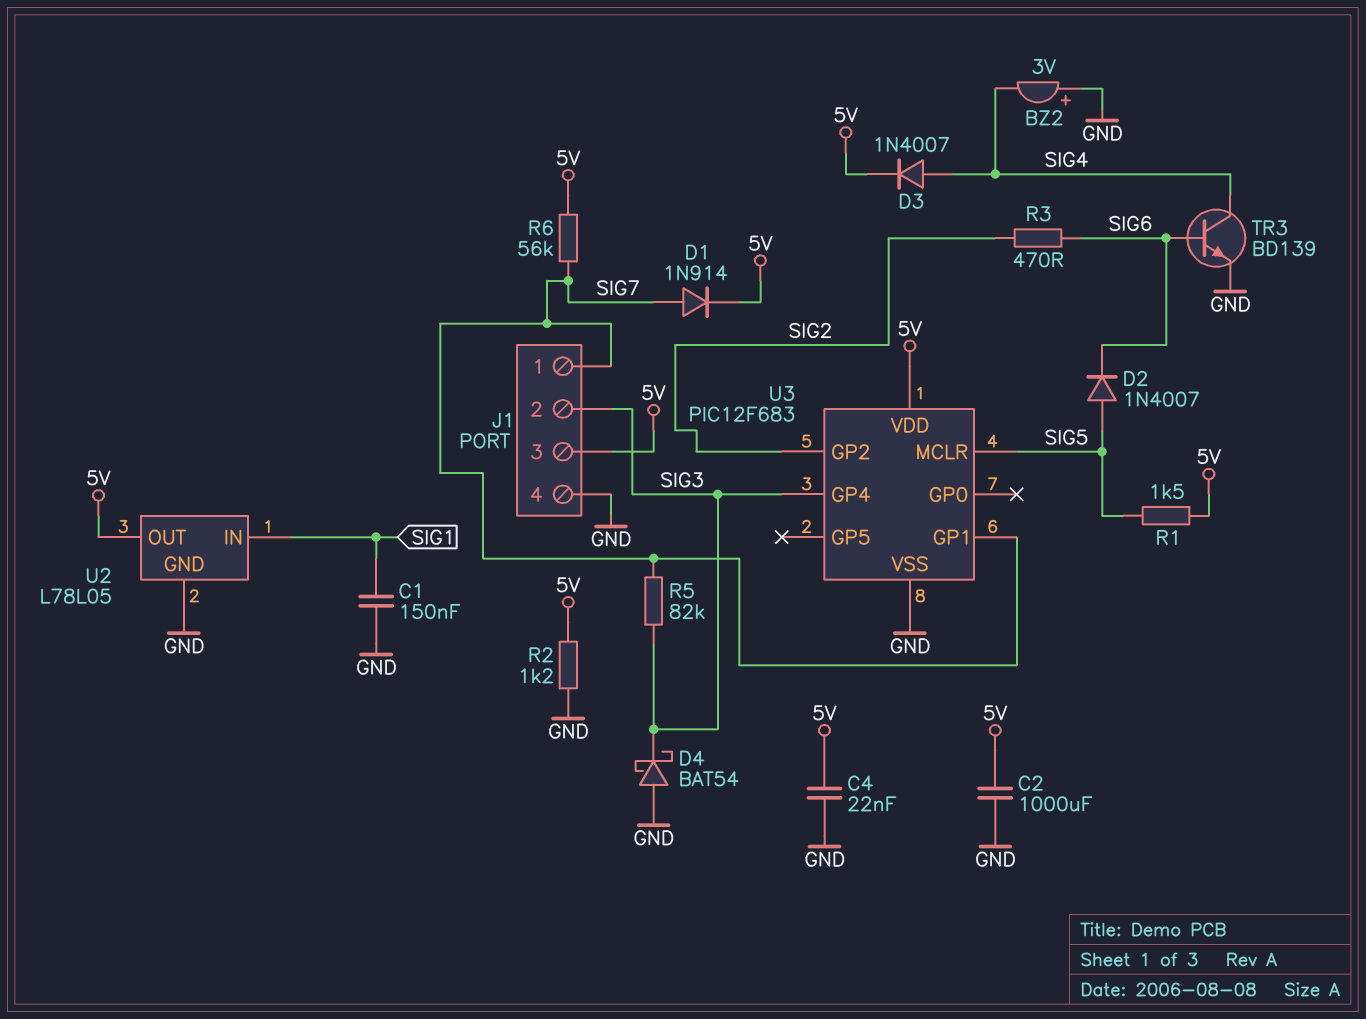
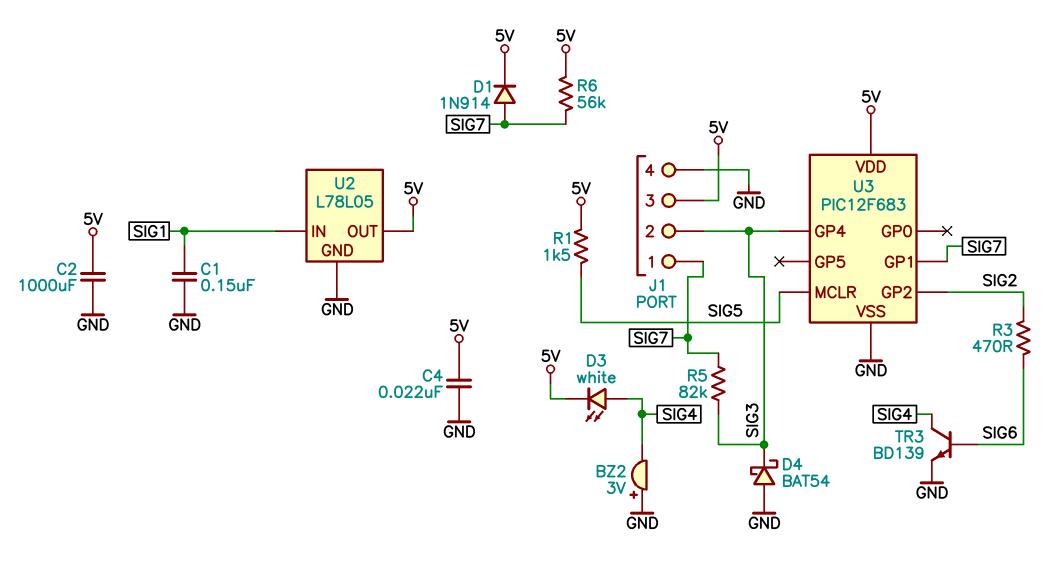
D2: diode 1N4007 (A SIG5, K SIG6) -> none
D3: diode 1N4007 (A SIG4, K 5V) -> LED white (A SIG4, K 5V)
R2: 1.2k (5V, GND) -> none

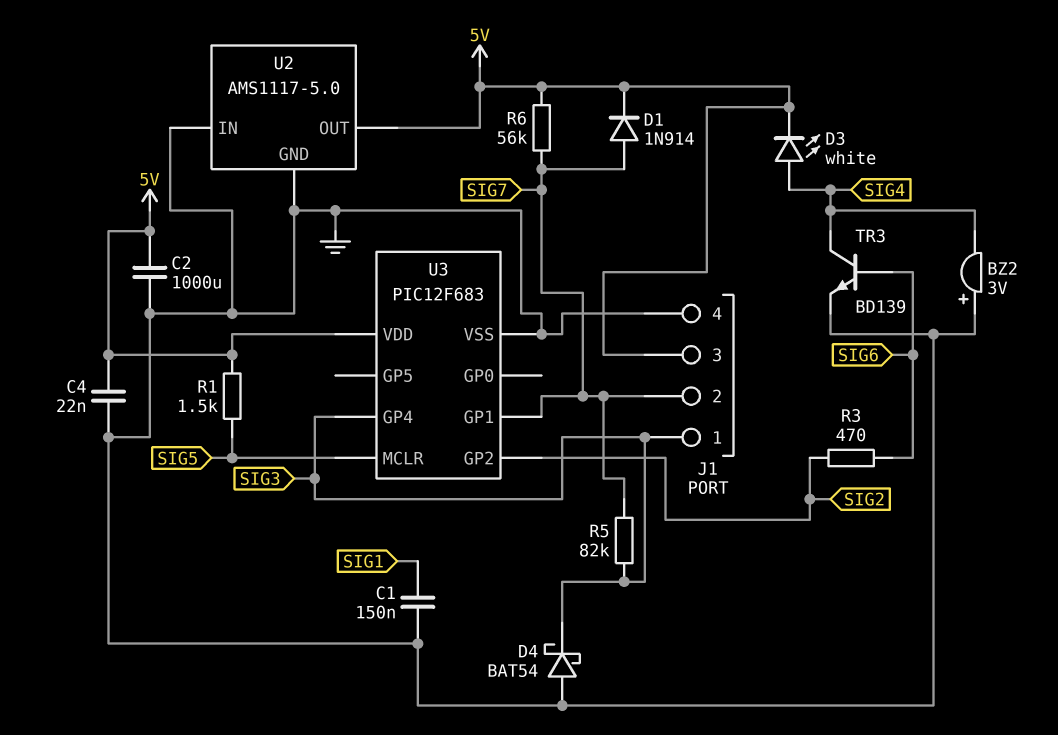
J1 pin 1: SIG7 -> SIG3
J1 pin 2: SIG3 -> SIG7
U2: L78L05 -> AMS1117-5.0
U2 pin IN: SIG1 -> GND

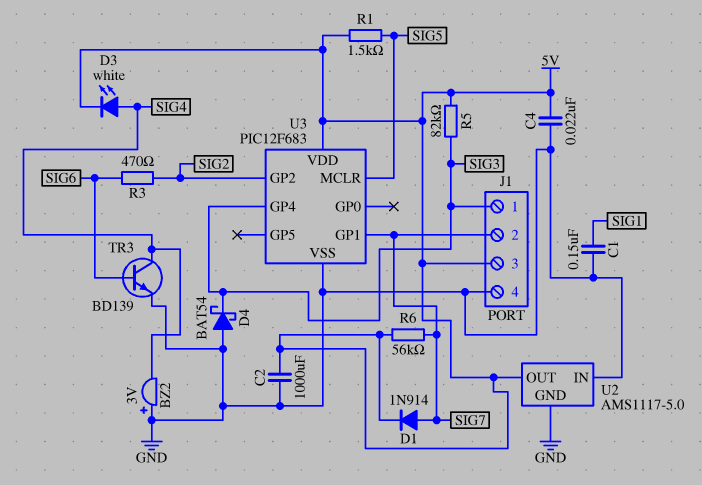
R5: 82k (SIG3, SIG7) -> 82k (5V, SIG3)

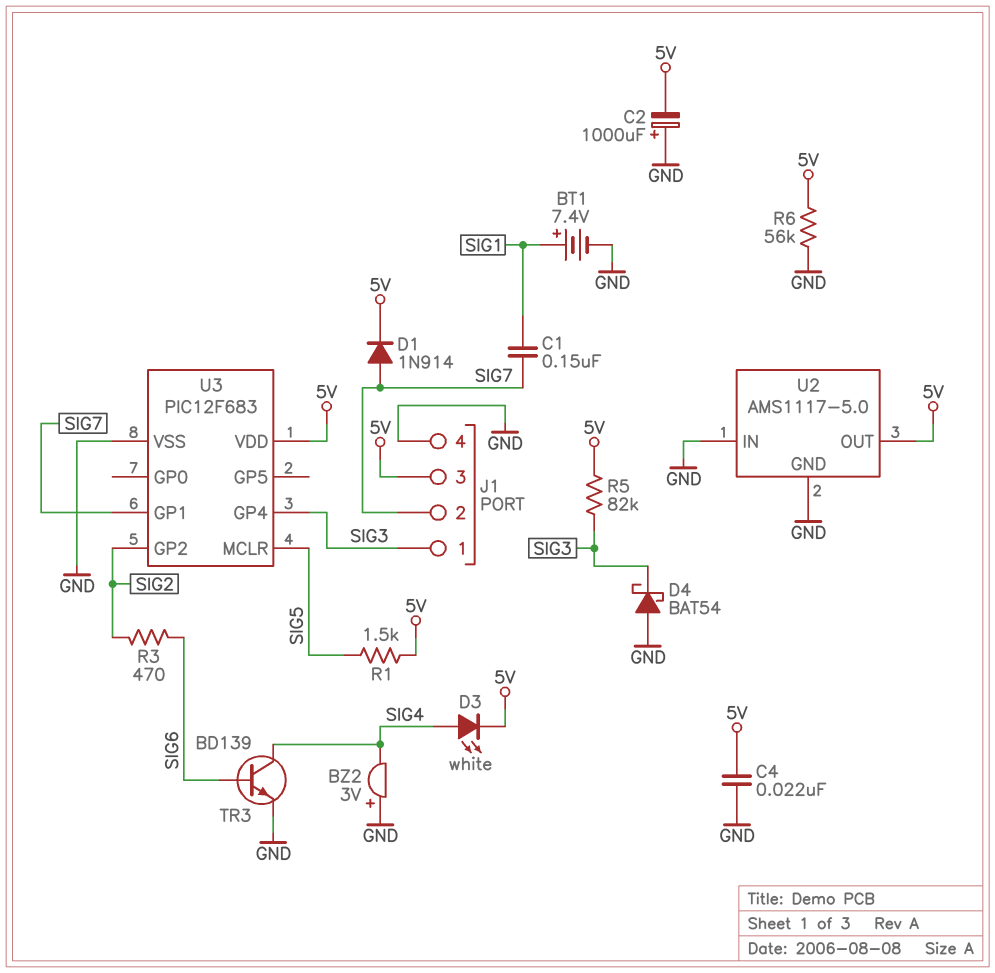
BT1: none -> 7.4V (plus SIG1, minus GND)
C1: 150nF (GND, SIG1) -> 150nF (SIG1, SIG7)
C2: 1000uF (5V, GND) -> 1000uF (plus GND, minus 5V)
R6: 56k (5V, SIG7) -> 56k (5V, GND)

